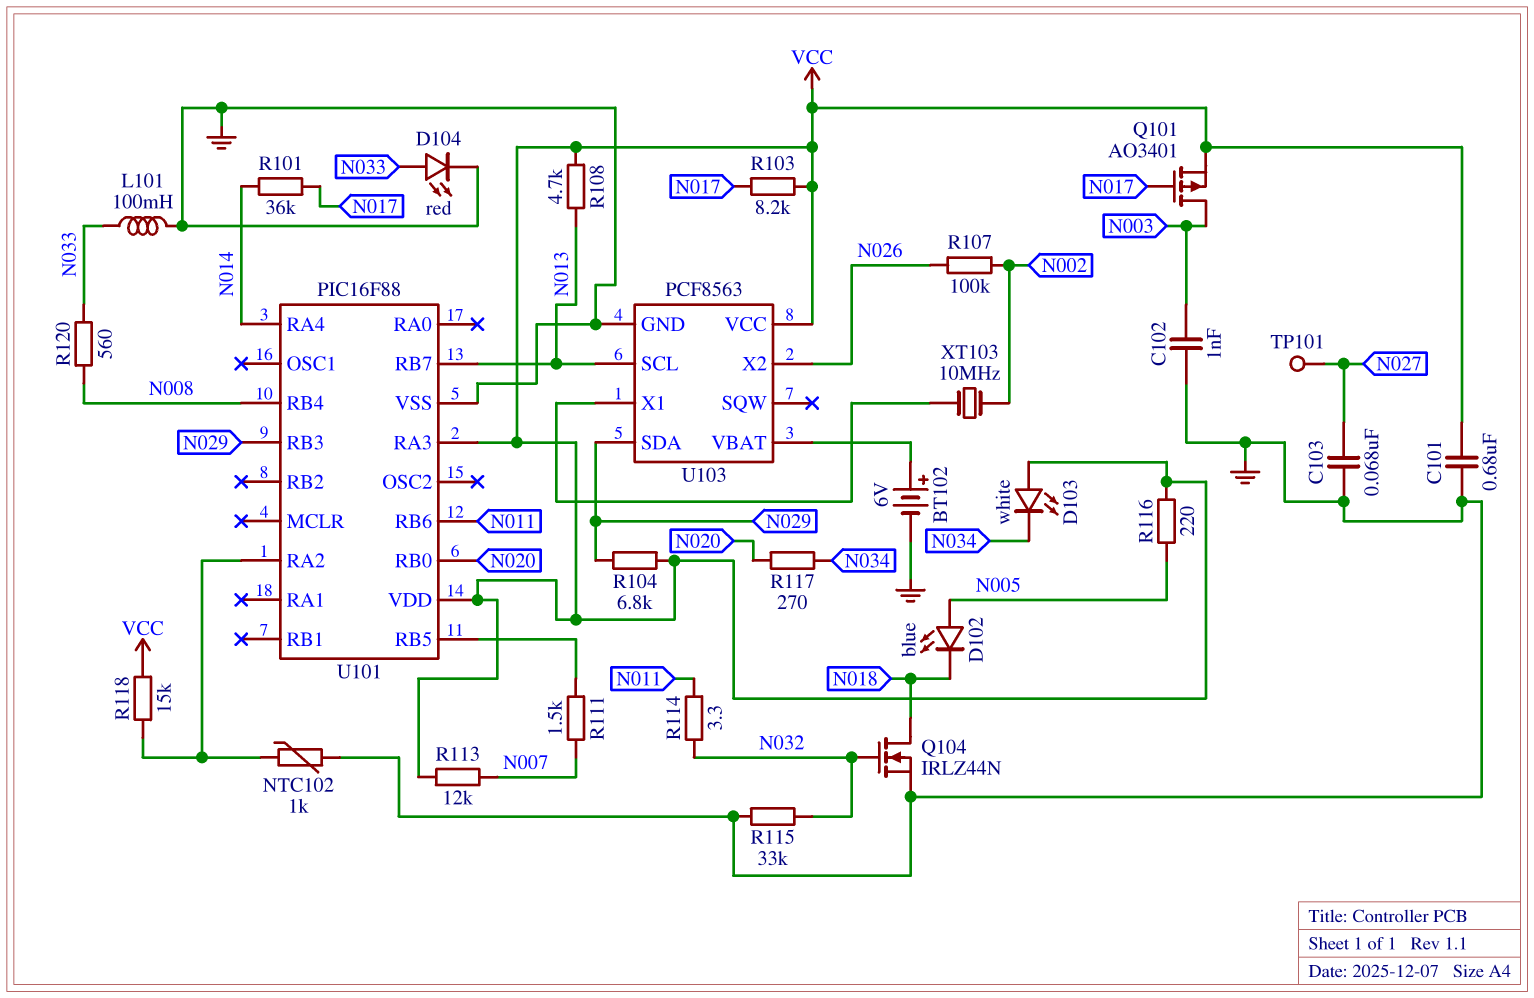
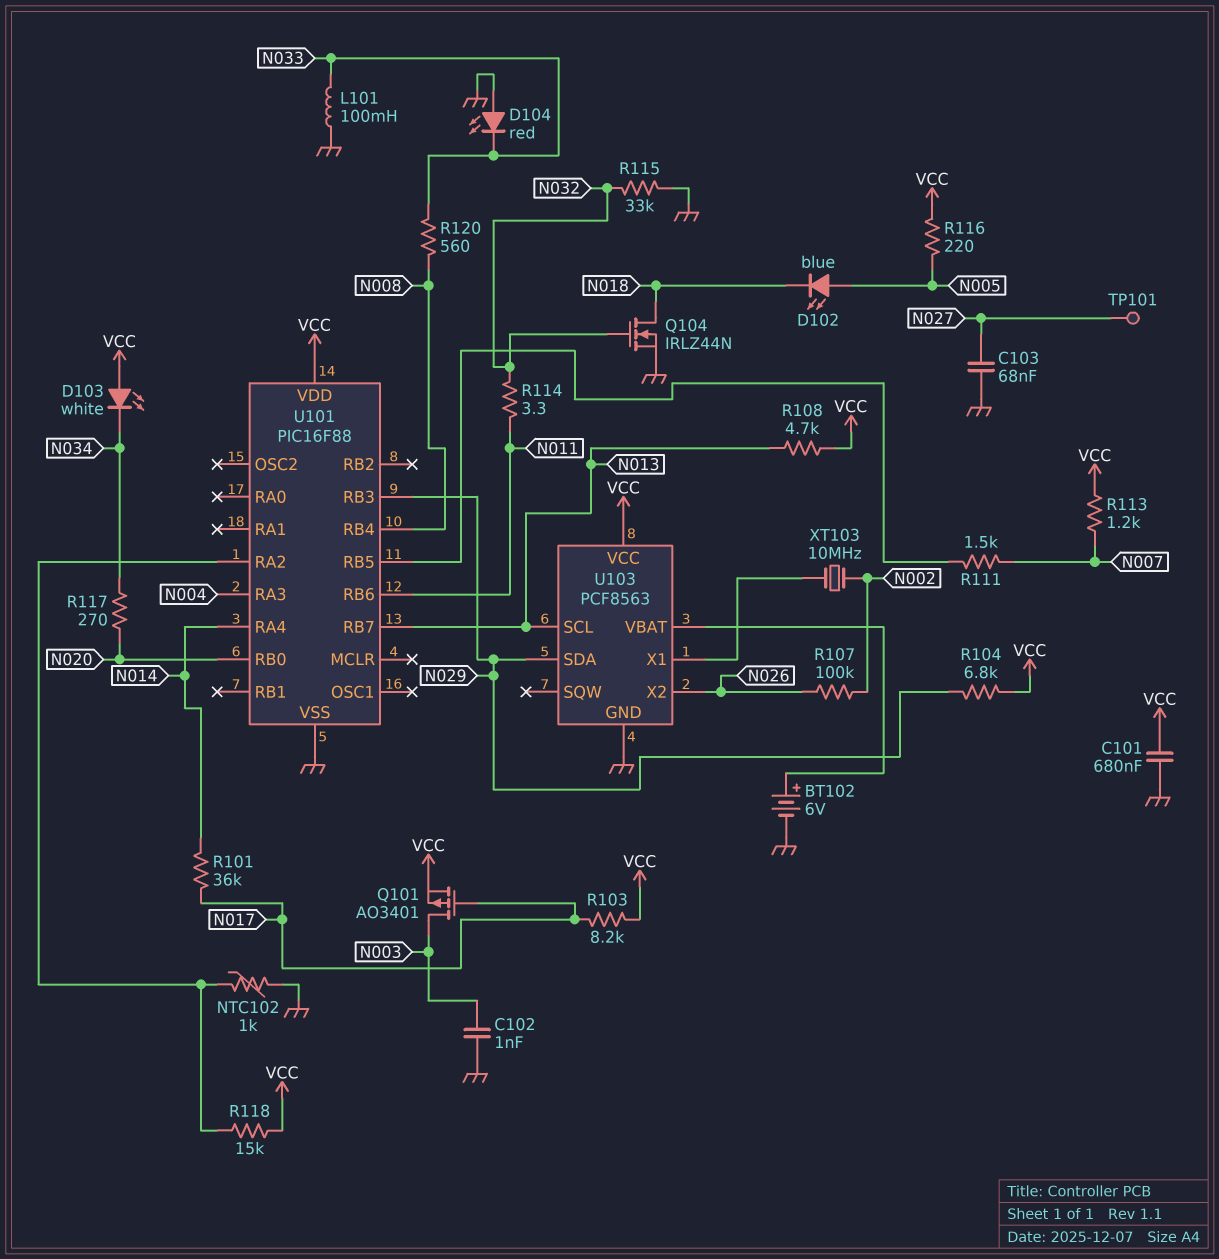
D104: LED red (A N033, K GND) -> LED red (A GND, K N033)
R113: 12k (N007, VCC) -> 1.2k (N007, VCC)
U101 pin RA3: VCC -> N004

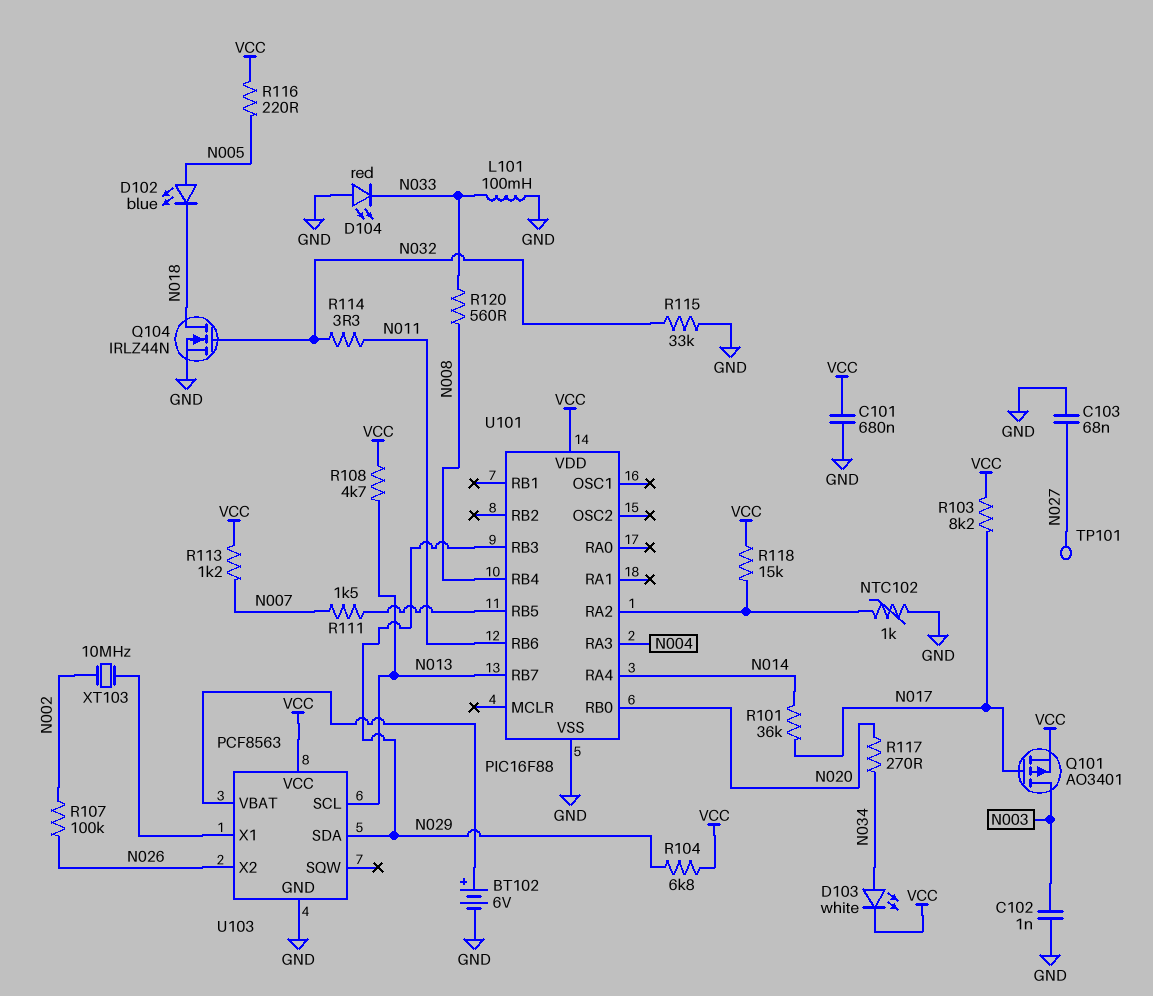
D103: LED white (A VCC, K N034) -> LED white (A N034, K VCC)

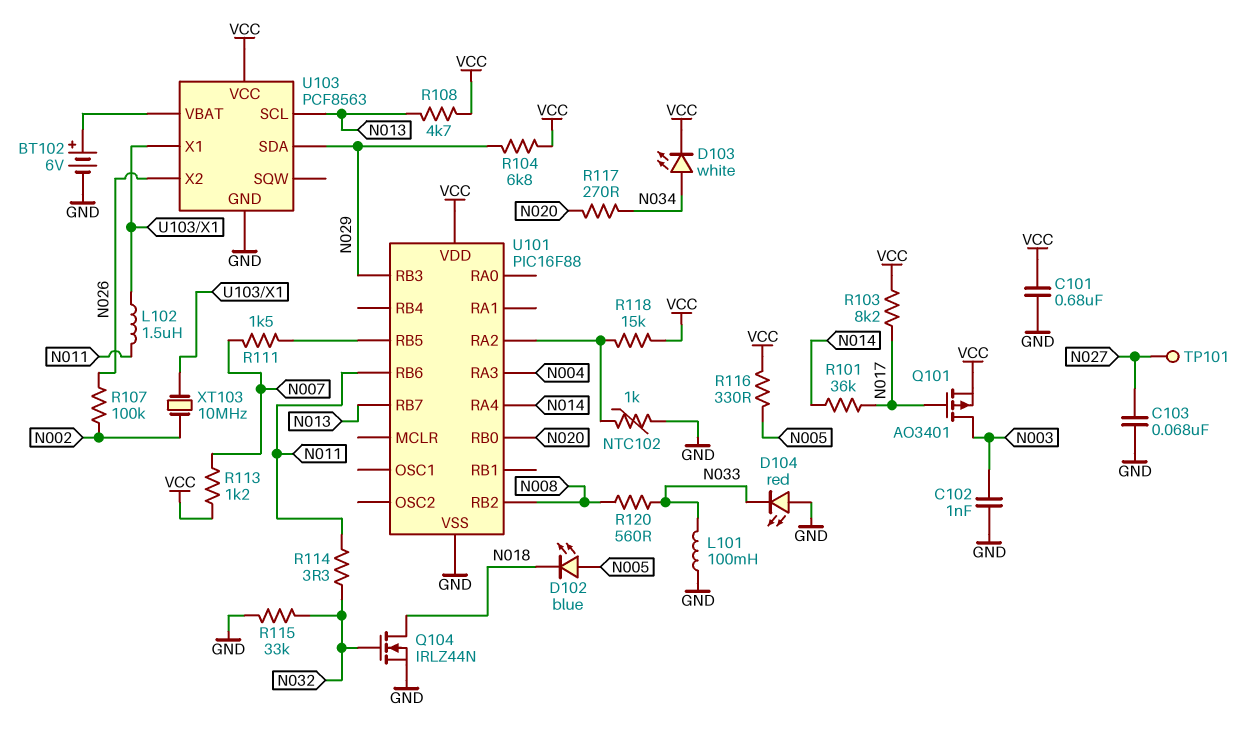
L102: none -> 1.5uH (N011, U103/X1)
R116: 220 (N005, VCC) -> 330 (N005, VCC)
U101 pin RB2: none -> N008
U101 pin RB4: N008 -> none

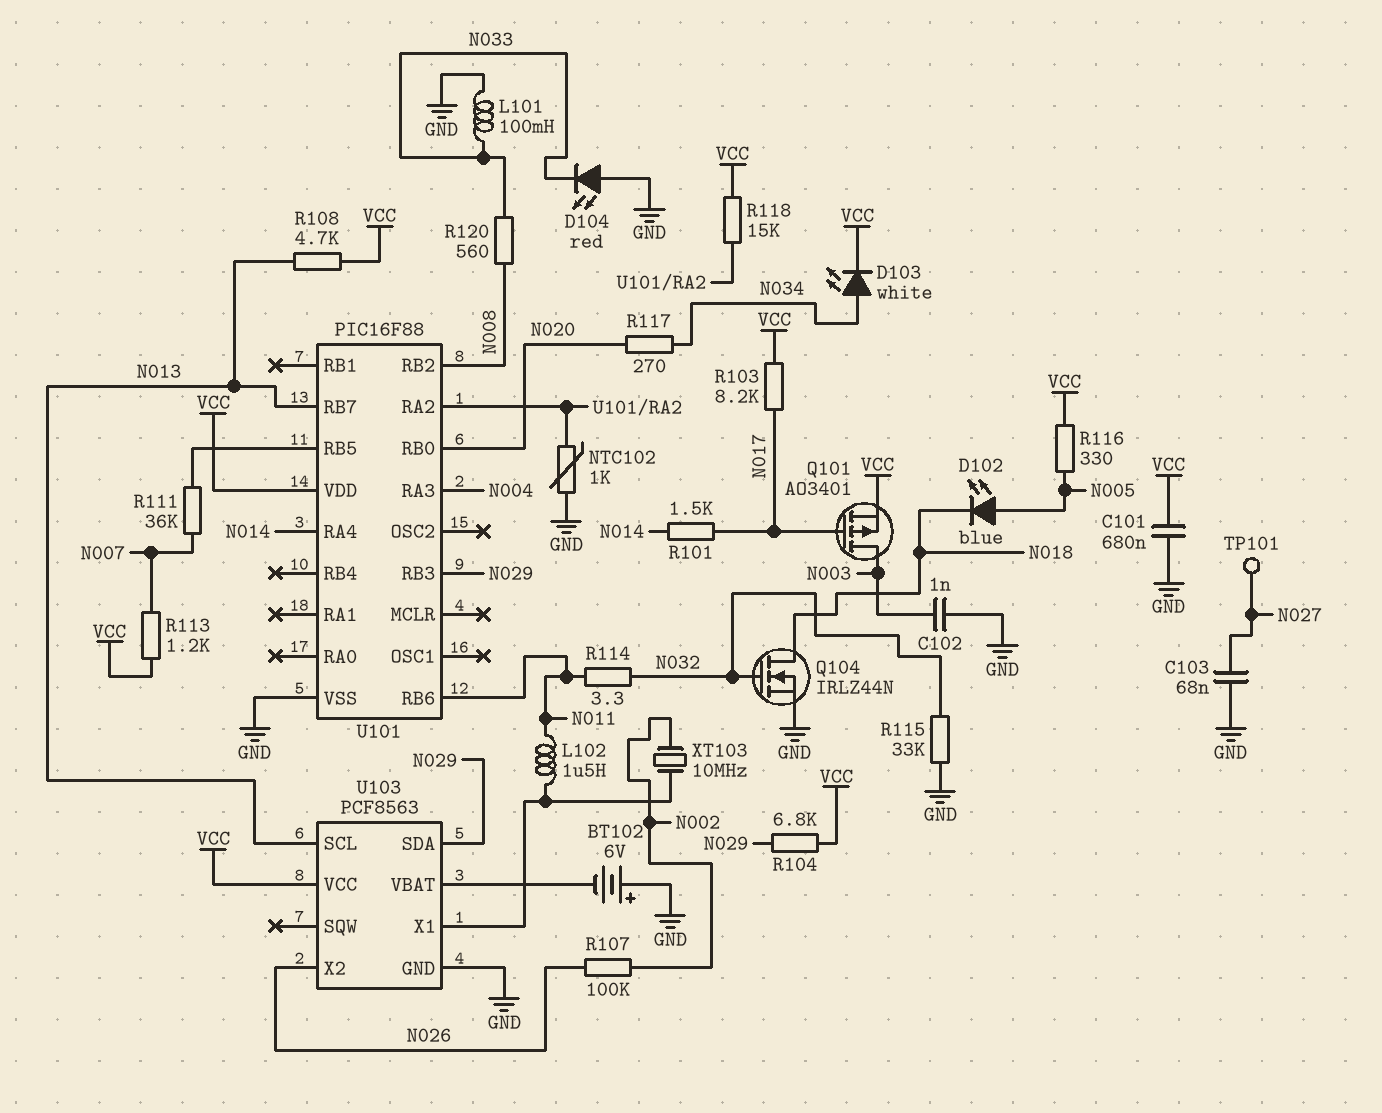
BT102: 6V (plus U103/VBAT, minus GND) -> 6V (plus GND, minus U103/VBAT)
R101: 36k (N014, N017) -> 1.5k (N014, N017)
R111: 1.5k (N007, U101/RB5) -> 36k (N007, U101/RB5)

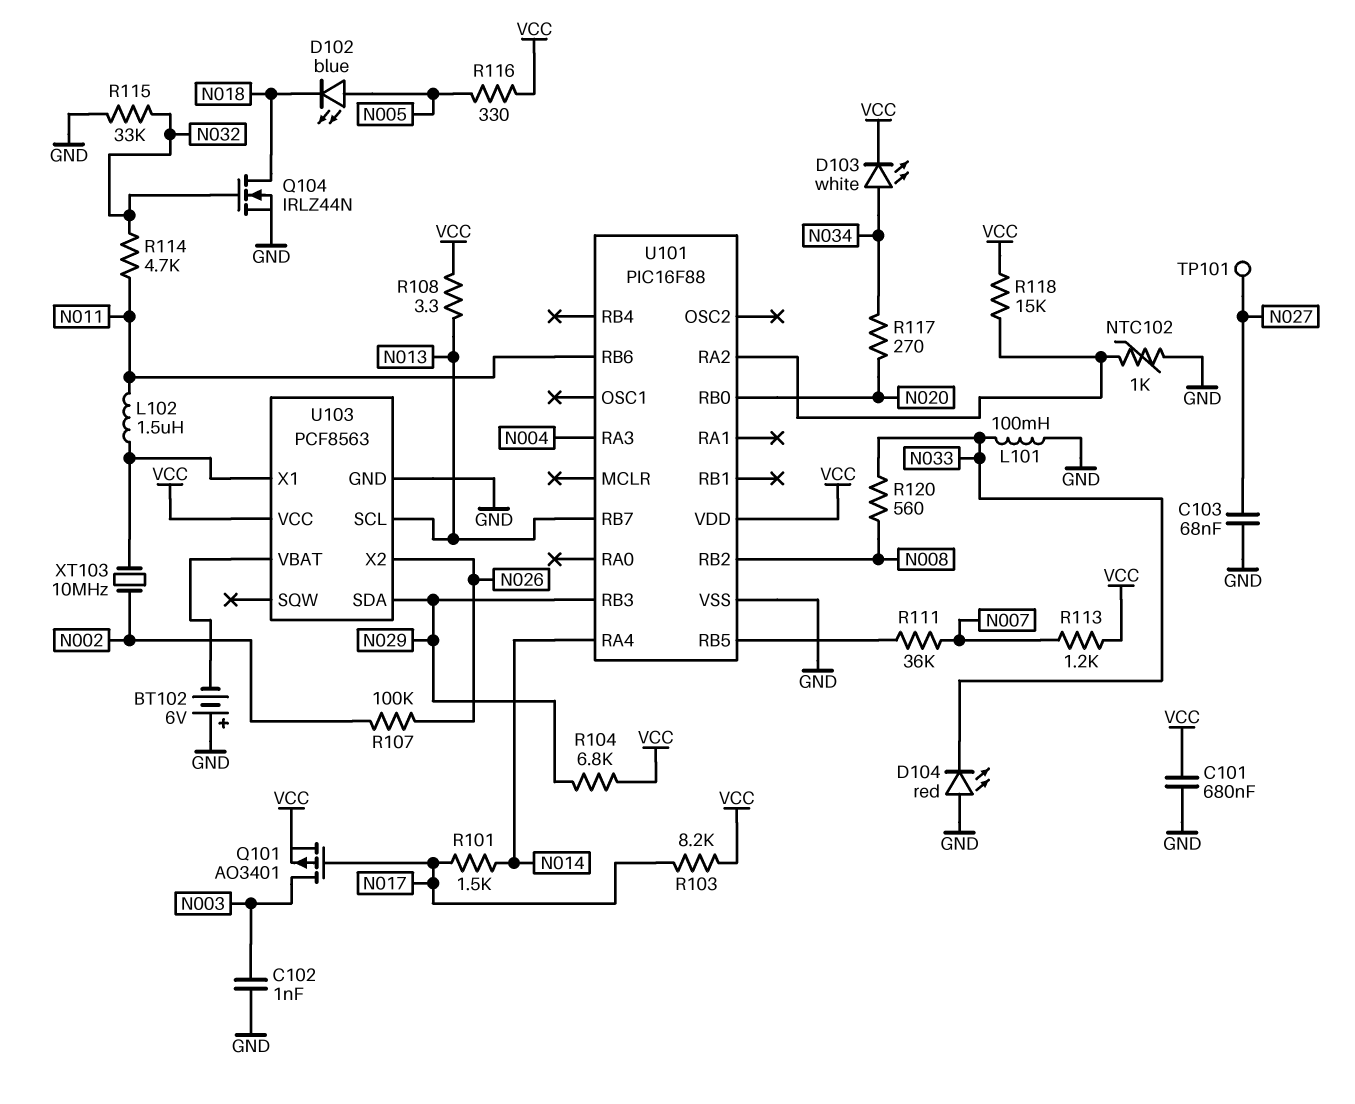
R108: 4.7k (N013, VCC) -> 3.3 (N013, VCC)
R114: 3.3 (N011, N032) -> 4.7k (N011, N032)

